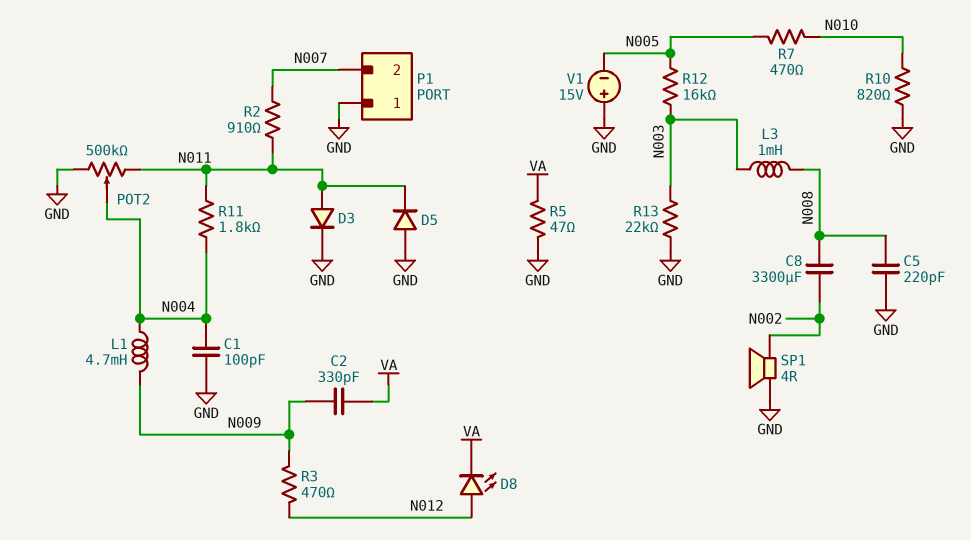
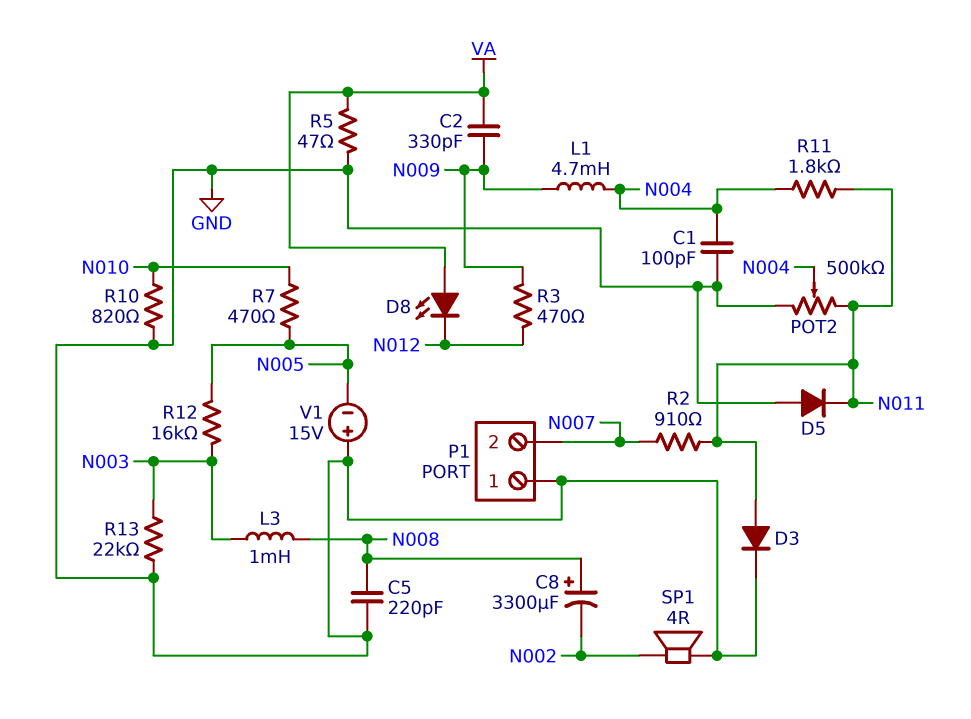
C8: 3300uF (N002, N008) -> 3300uF (plus N008, minus N002)
D8: LED (A N012, K VA) -> LED (A VA, K N012)

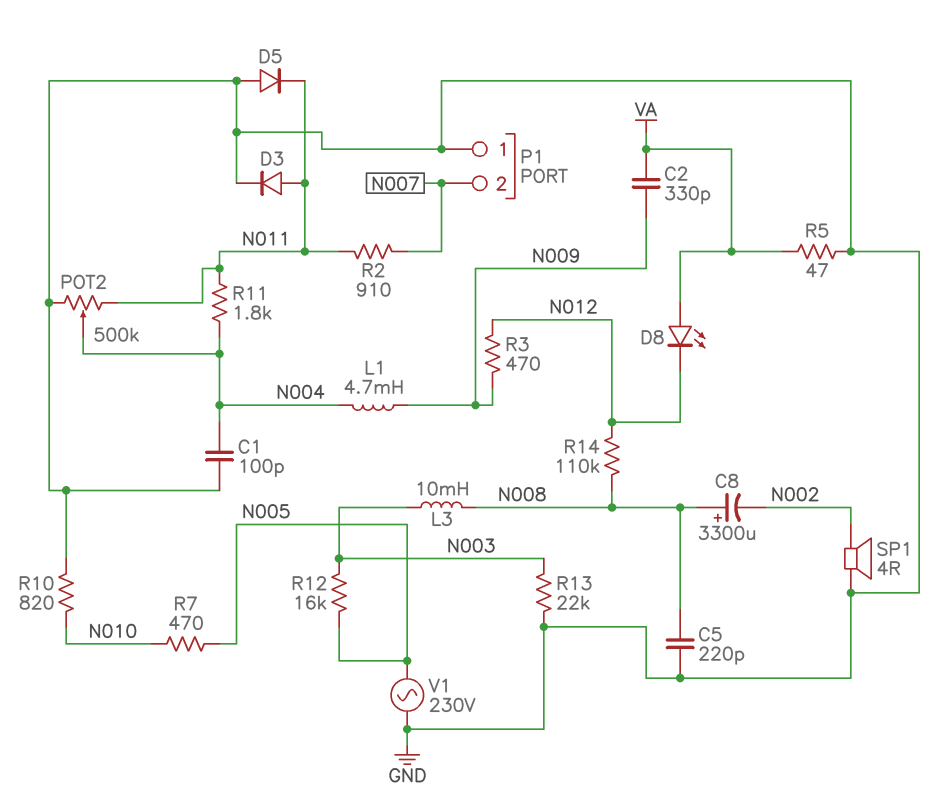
L3: 1mH (N003, N008) -> 10mH (N003, N008)
R14: none -> 110k (N008, N012)
V1: 15V (plus GND, minus N005) -> AC 230V (GND, N005)

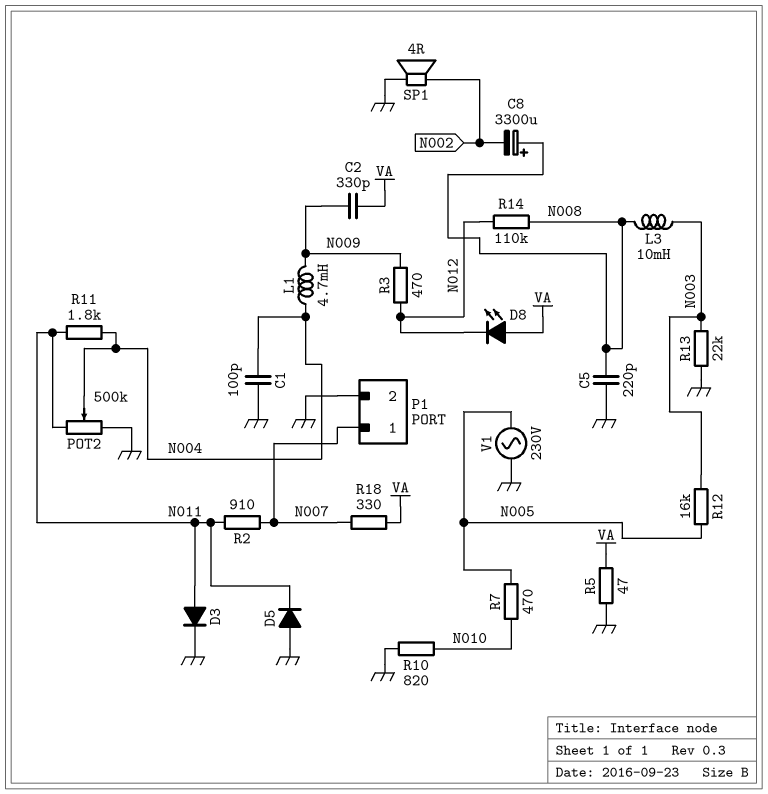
P1 pin 1: GND -> N007
P1 pin 2: N007 -> GND
R18: none -> 330 (N007, VA)

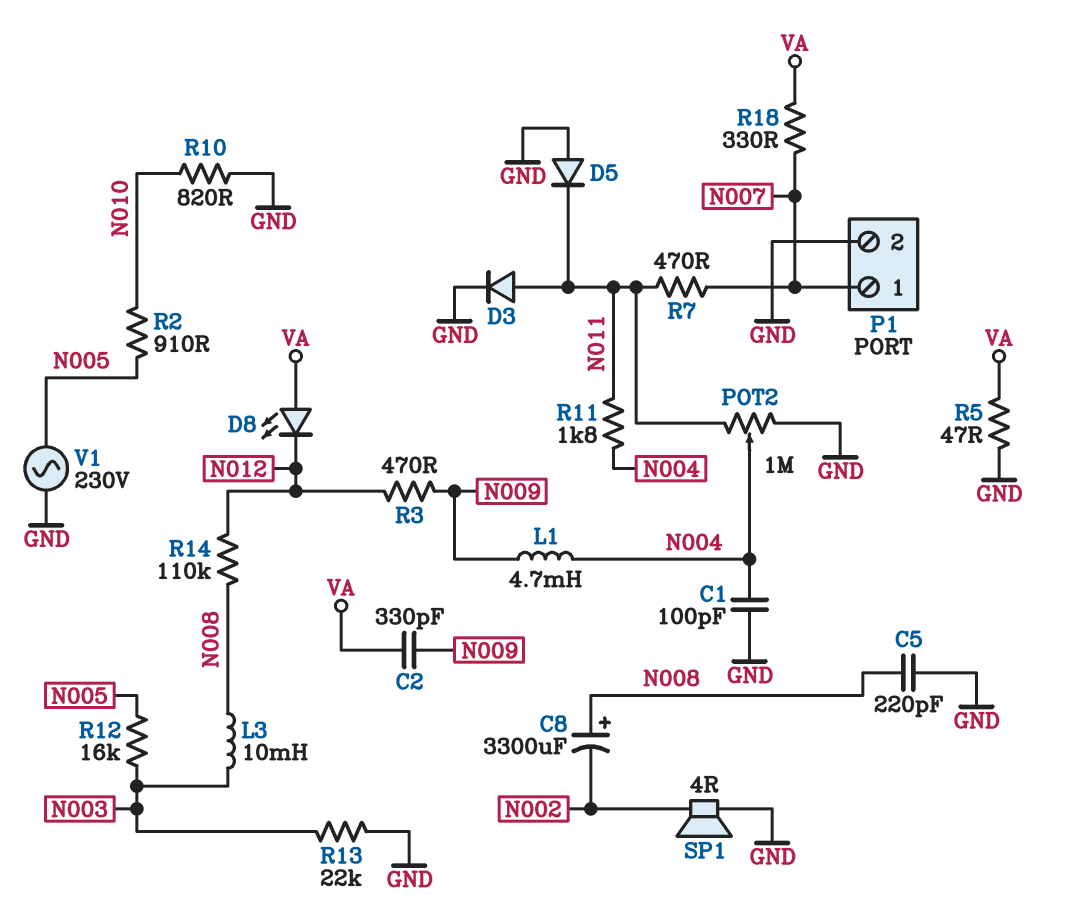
POT2: 500k (GND, N011, wiper N004) -> 1M (GND, N011, wiper N004)
R2: 910 (N007, N011) -> 910 (N005, N010)
R7: 470 (N005, N010) -> 470 (N007, N011)

